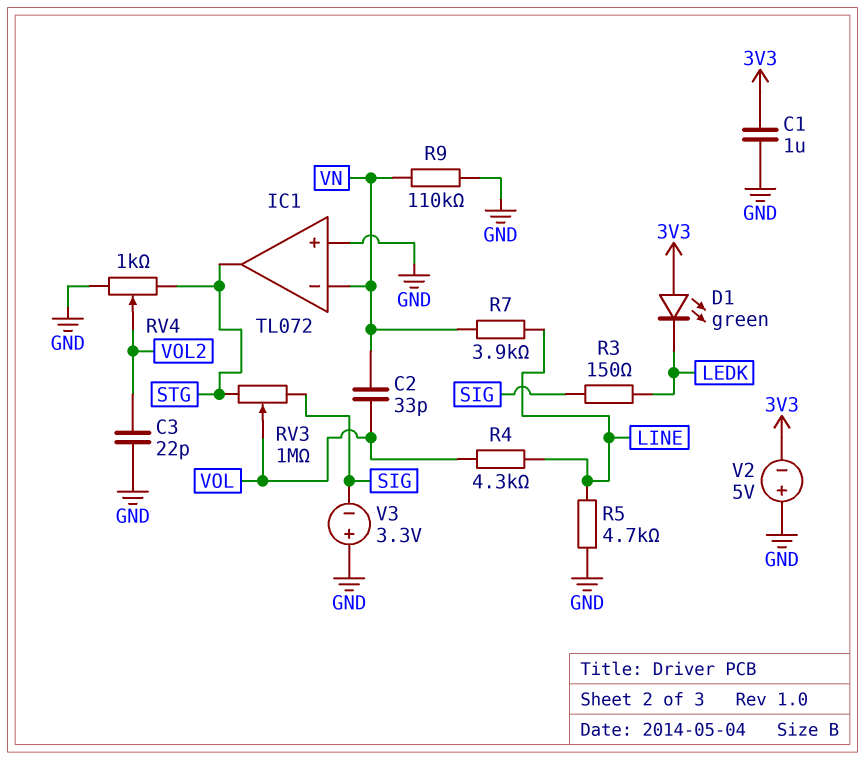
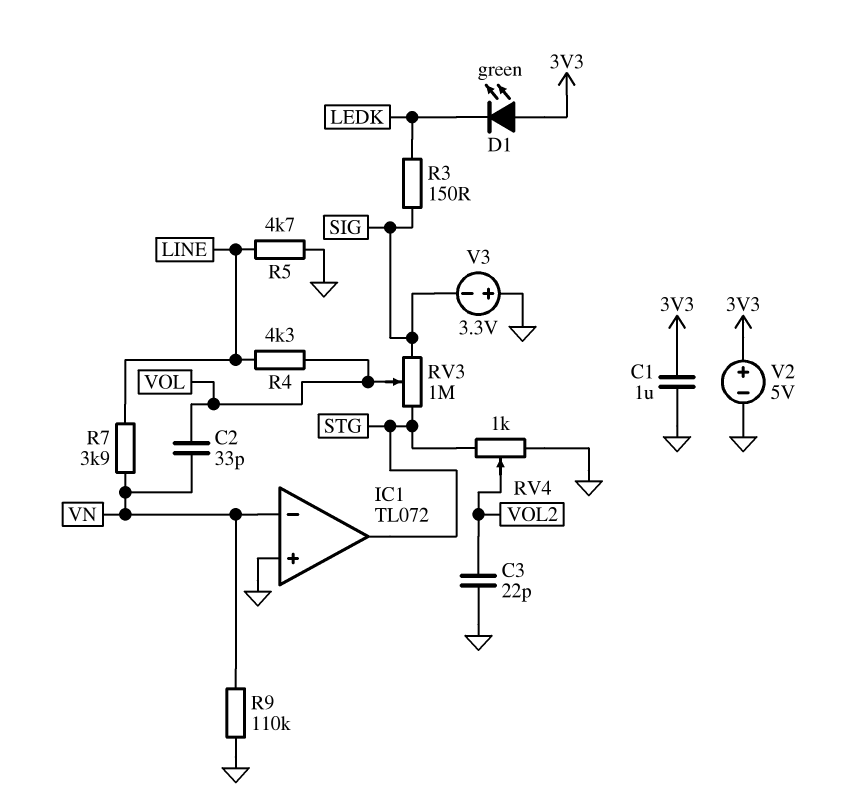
V2: 5V (plus GND, minus 3V3) -> 5V (plus 3V3, minus GND)

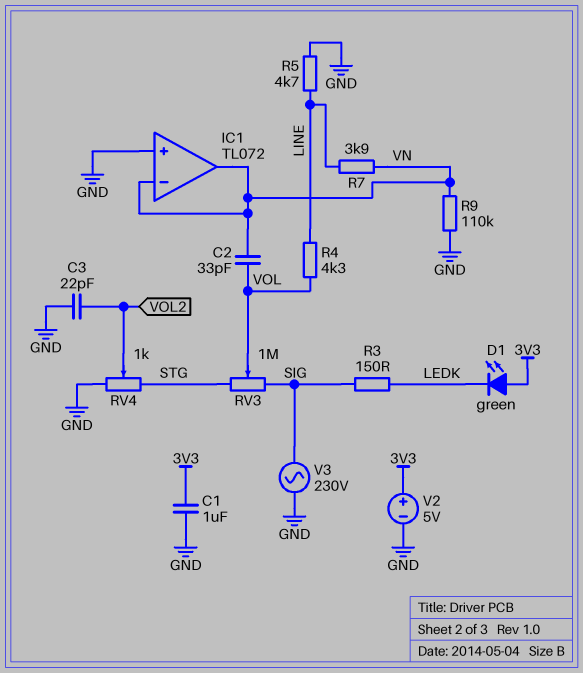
IC1 pin out: STG -> VN
V3: 3.3V (plus GND, minus SIG) -> AC 230V (GND, SIG)

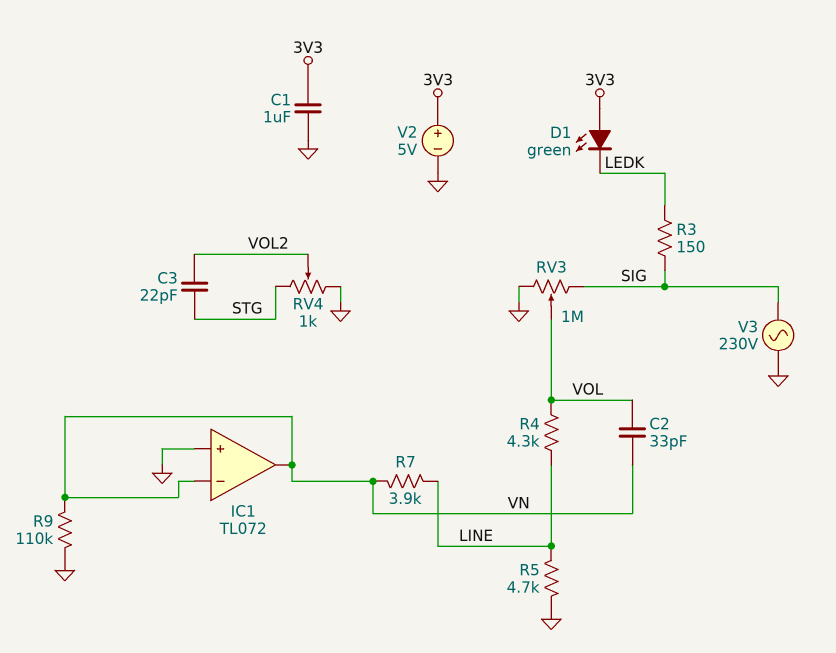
C3: 22pF (GND, VOL2) -> 22pF (STG, VOL2)
RV3: 1M (SIG, STG, wiper VOL) -> 1M (GND, SIG, wiper VOL)

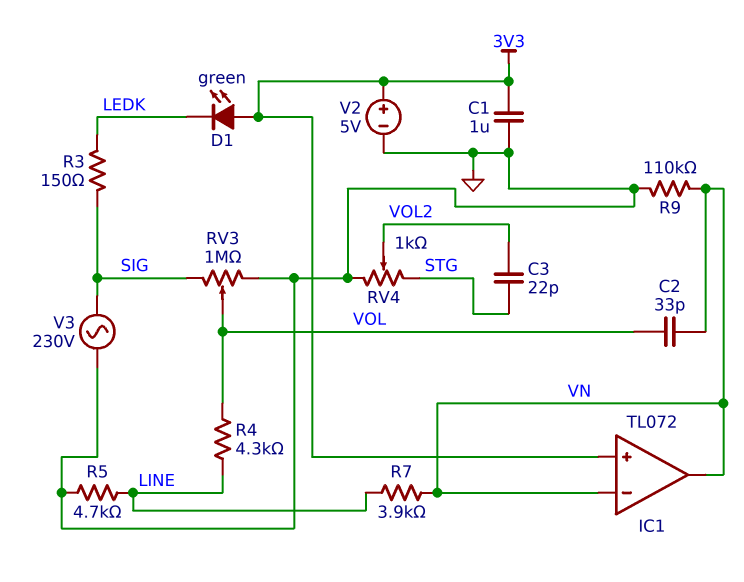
IC1 pin in+: GND -> 3V3

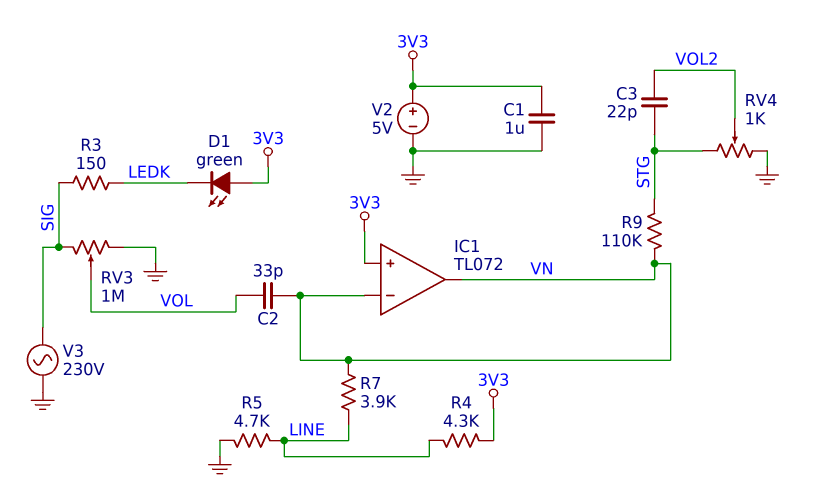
R4: 4.3k (LINE, VOL) -> 4.3k (3V3, LINE)
R9: 110k (GND, VN) -> 110k (STG, VN)

